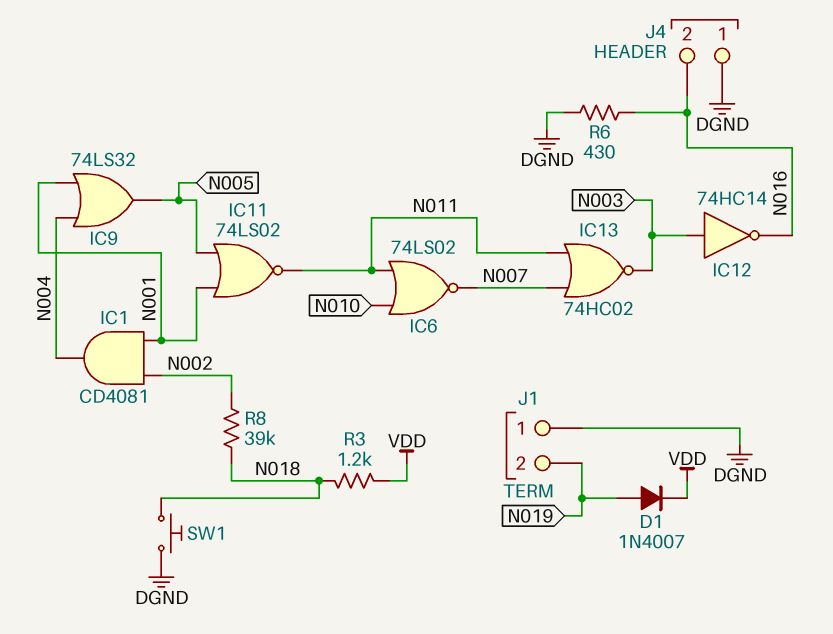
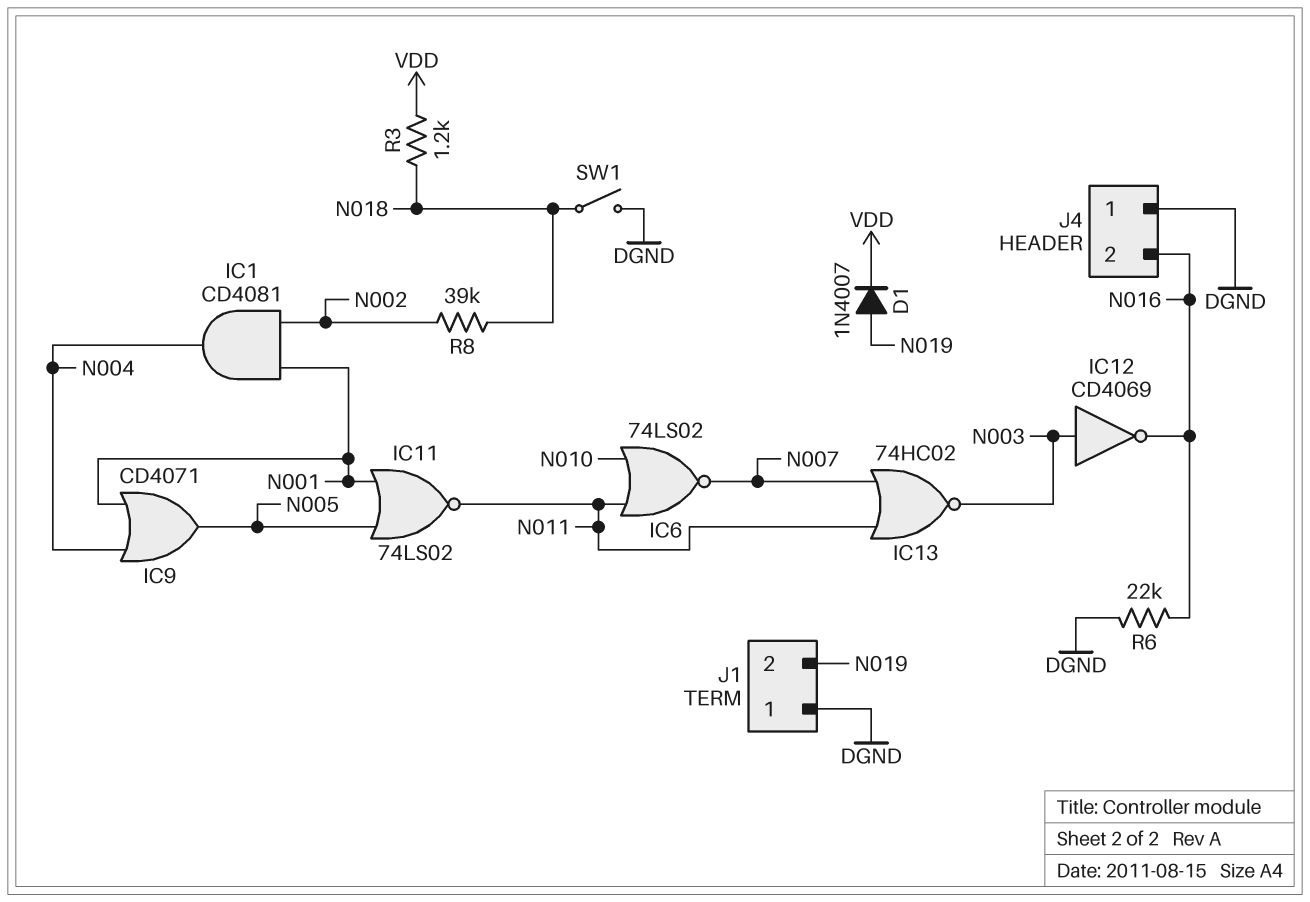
IC9: OR 74LS32 (in N001, in N004, out N005) -> OR CD4071 (in N001, in N004, out N005)
IC12: NOT 74HC14 (in N003, out N016) -> NOT CD4069 (in N003, out N016)
R6: 430 (DGND, N016) -> 22k (DGND, N016)
SW1: button (DGND, N018) -> switch (DGND, N018)

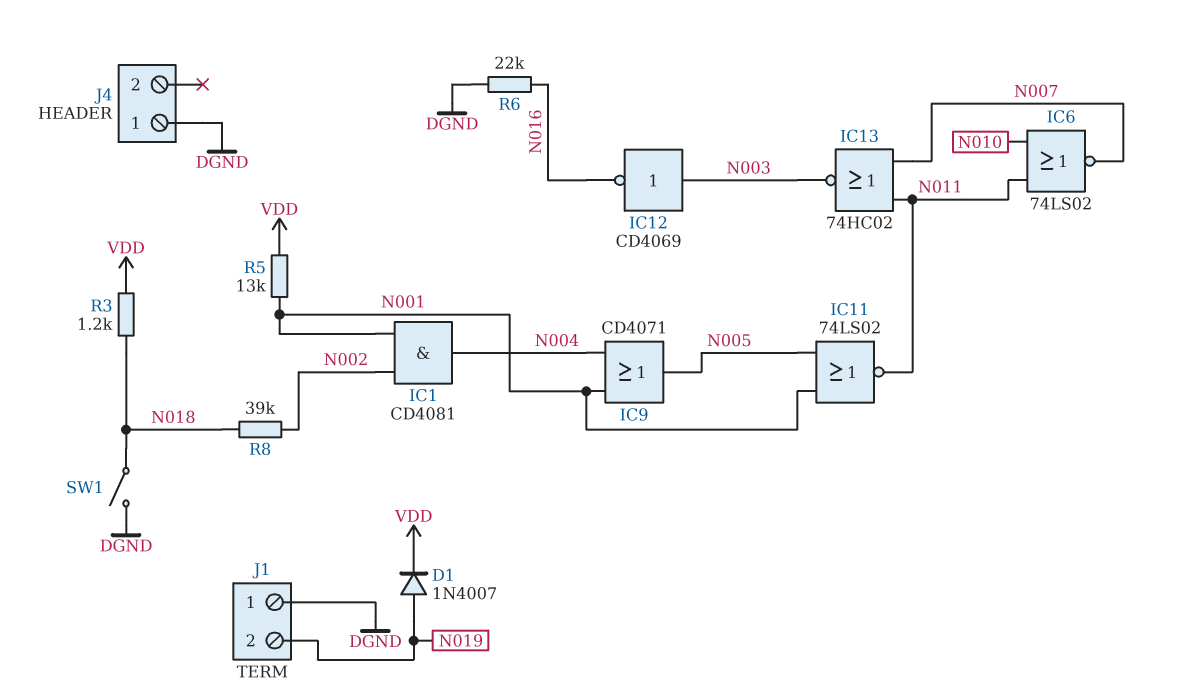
J4 pin 2: N016 -> none
R5: none -> 13k (N001, VDD)

